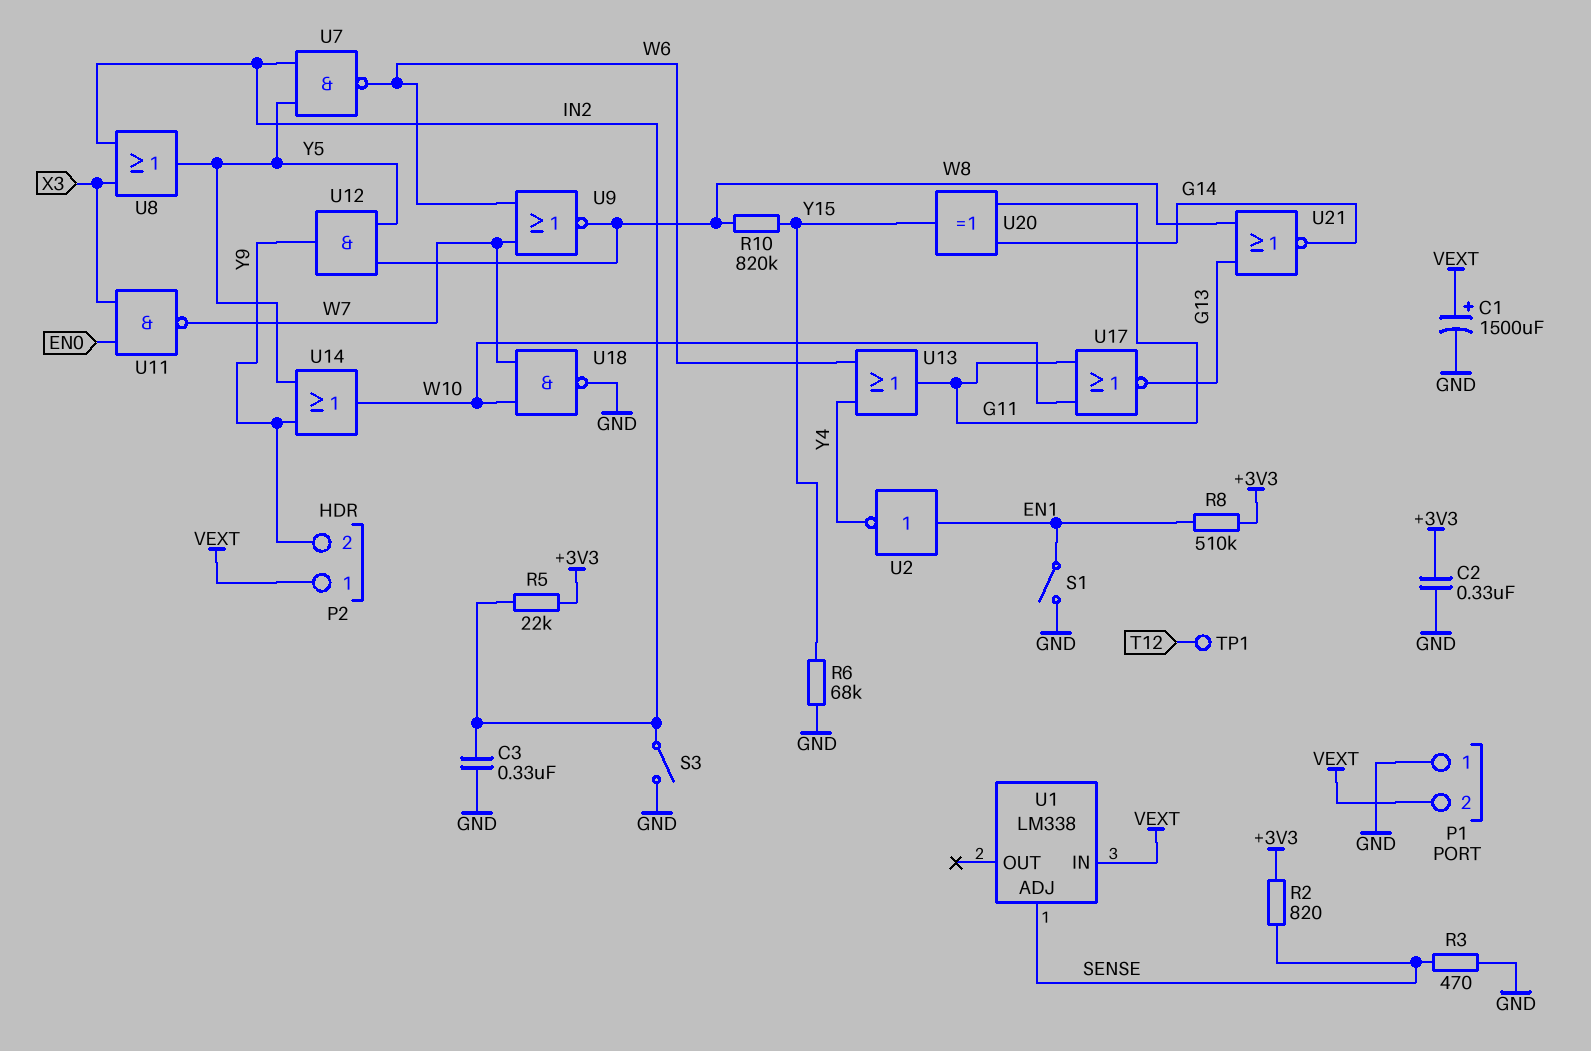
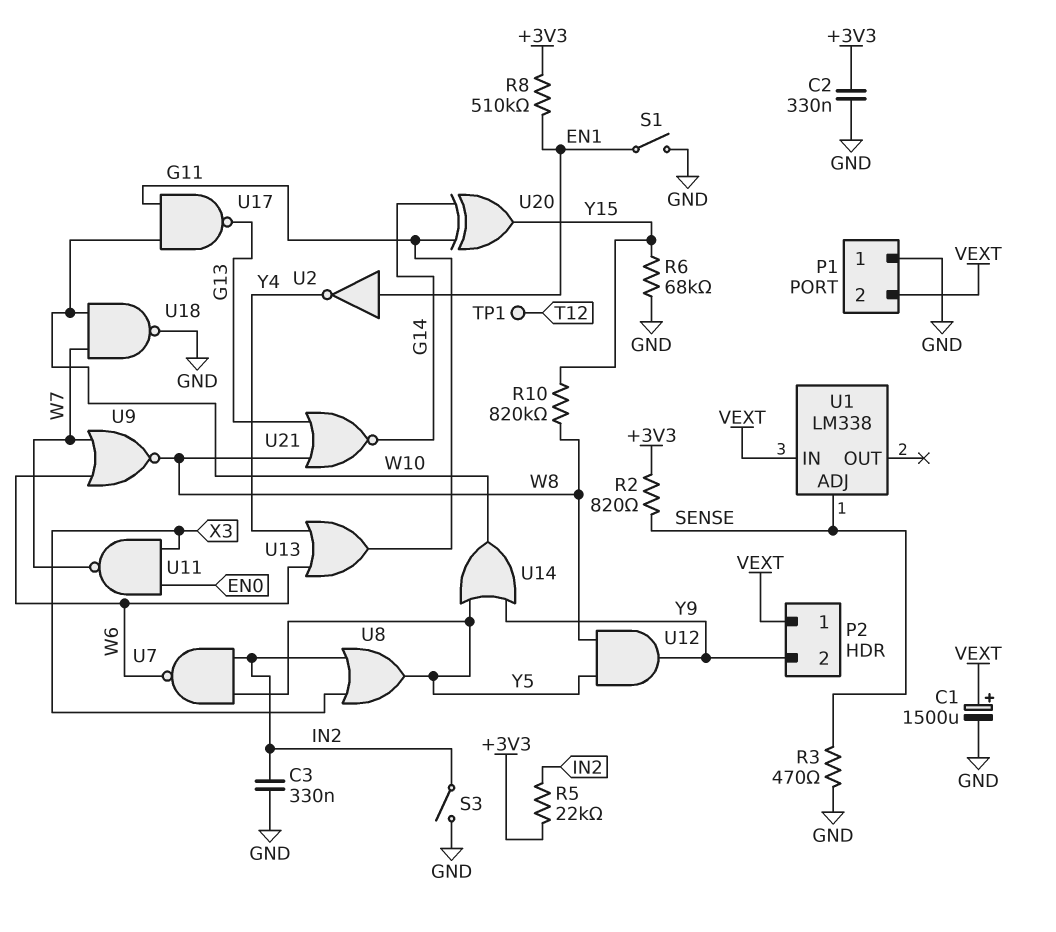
U17: NOR (in G11, in W10, out G13) -> NAND (in G11, in W10, out G13)

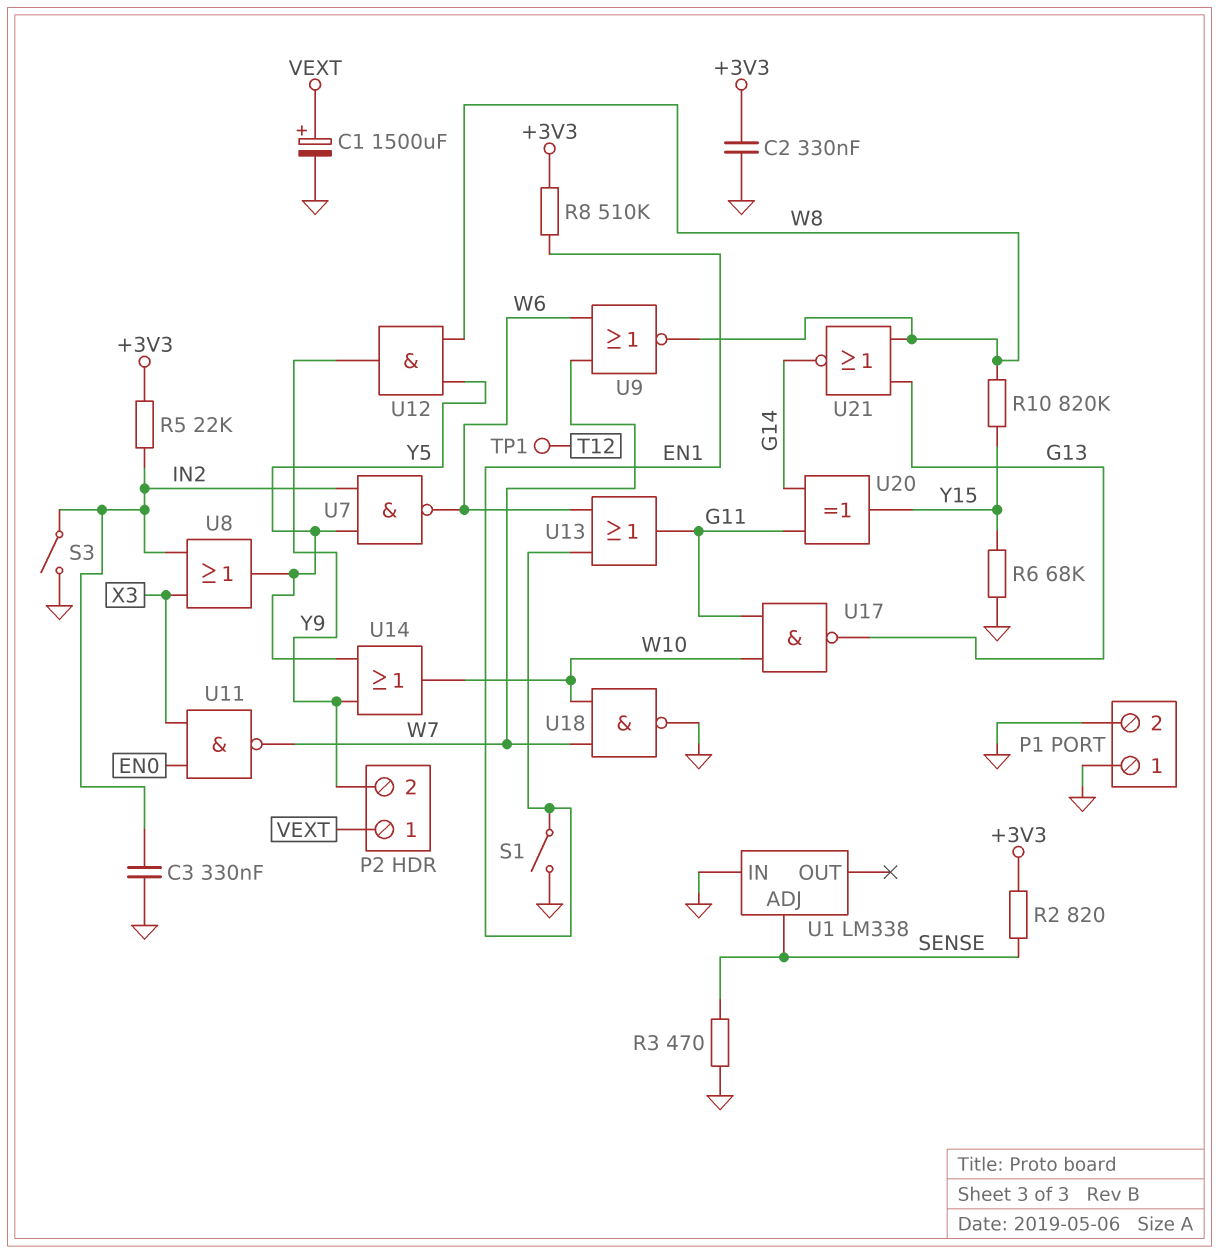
P1 pin 2: VEXT -> GND
U1 pin IN: VEXT -> GND
U2: NOT (in EN1, out Y4) -> none
U13: OR (in W6, in Y4, out G11) -> OR (in EN1, in W6, out G11)

